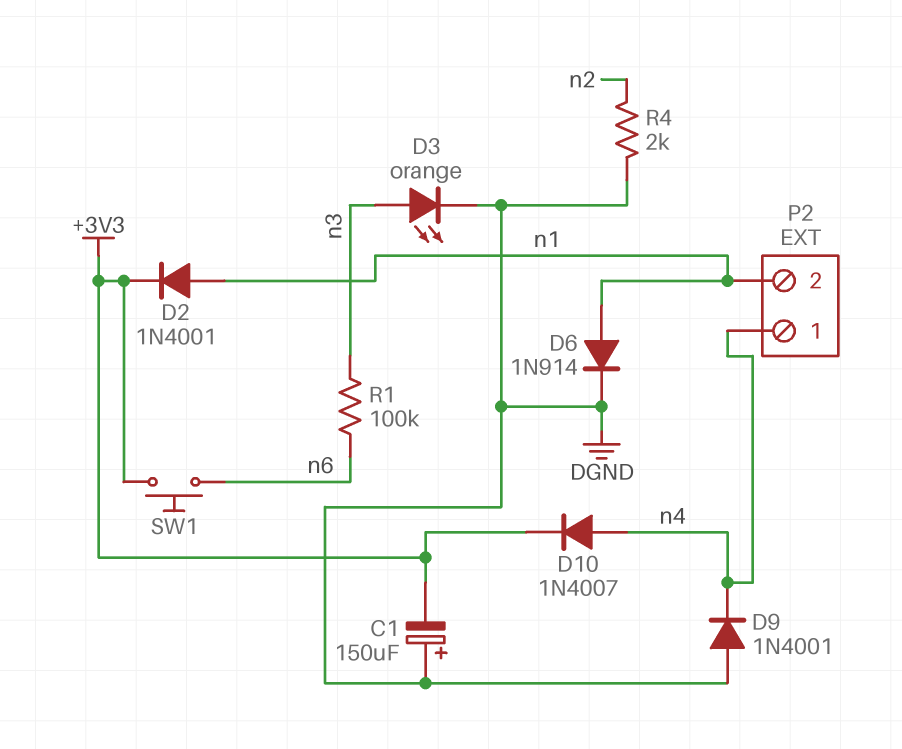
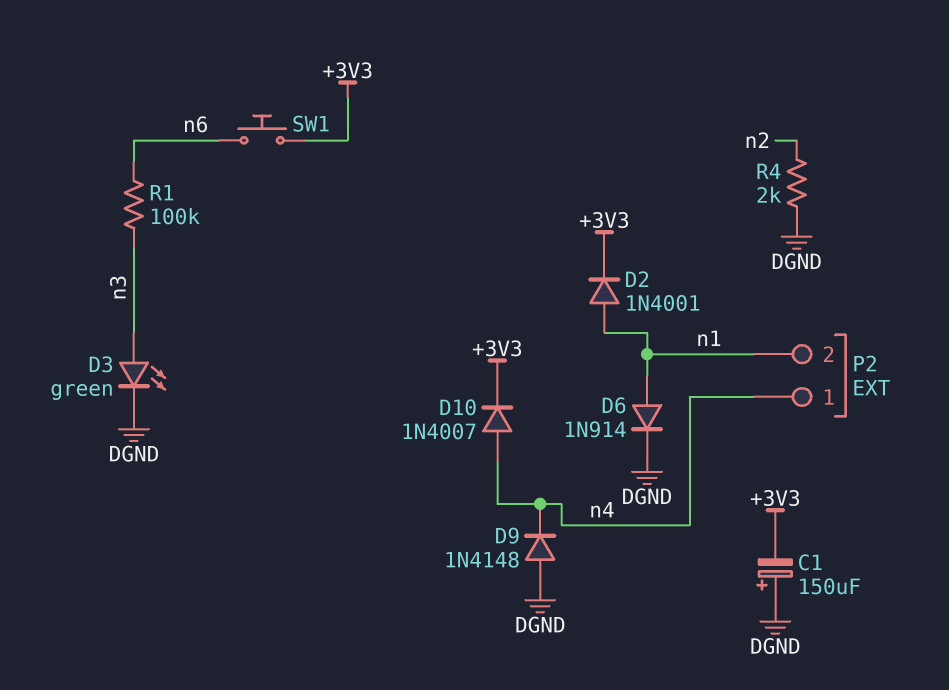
D3: LED orange (A n3, K DGND) -> LED green (A n3, K DGND)
D9: diode 1N4001 (A DGND, K n4) -> diode 1N4148 (A DGND, K n4)

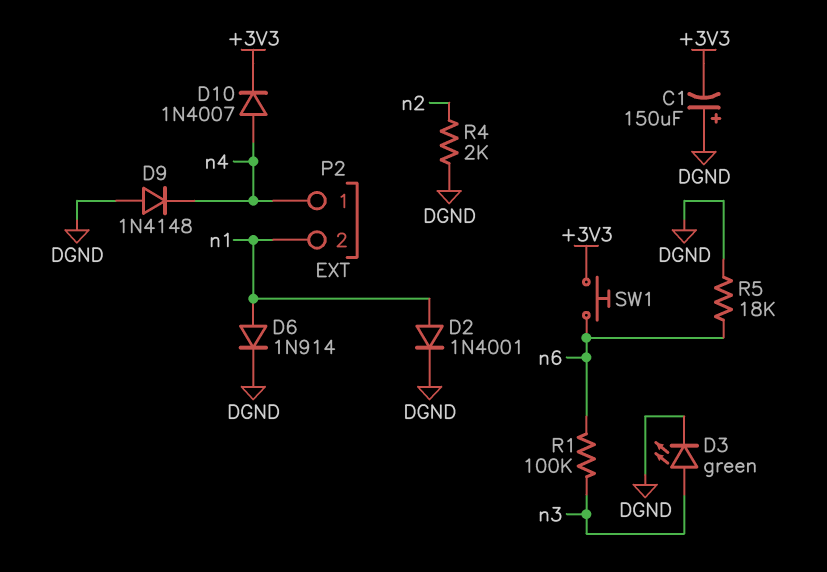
D2: diode 1N4001 (A n1, K +3V3) -> diode 1N4001 (A n1, K DGND)
R5: none -> 18k (DGND, n6)

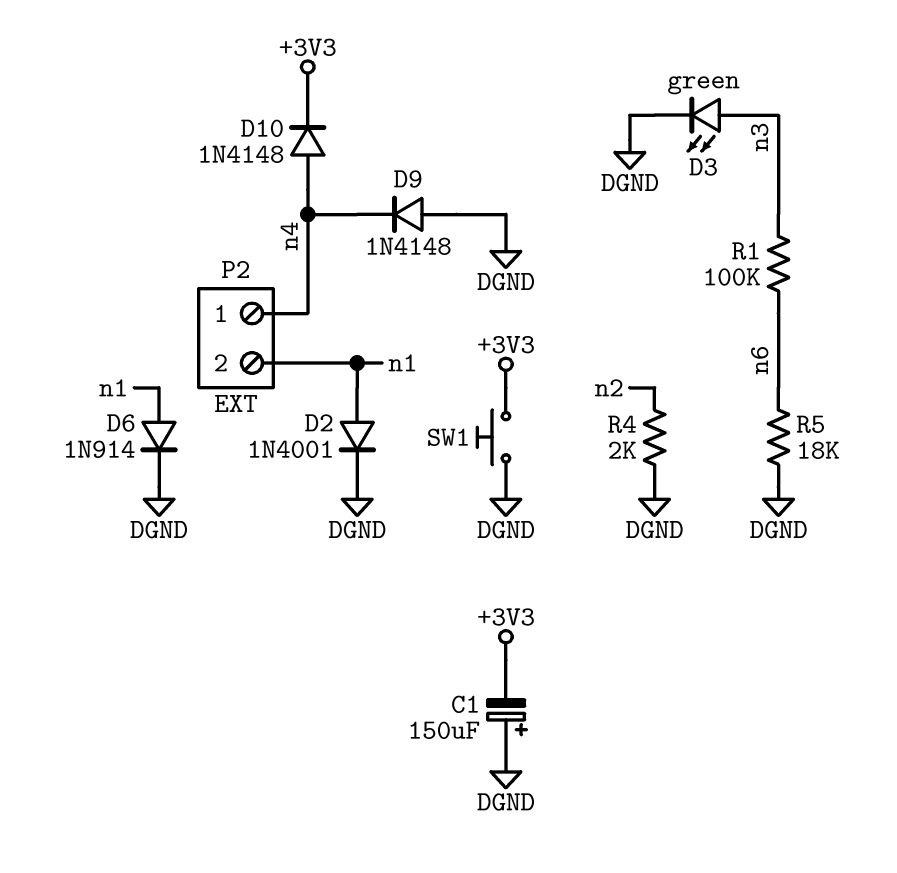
D10: diode 1N4007 (A n4, K +3V3) -> diode 1N4148 (A n4, K +3V3)
SW1: button (+3V3, n6) -> button (+3V3, DGND)

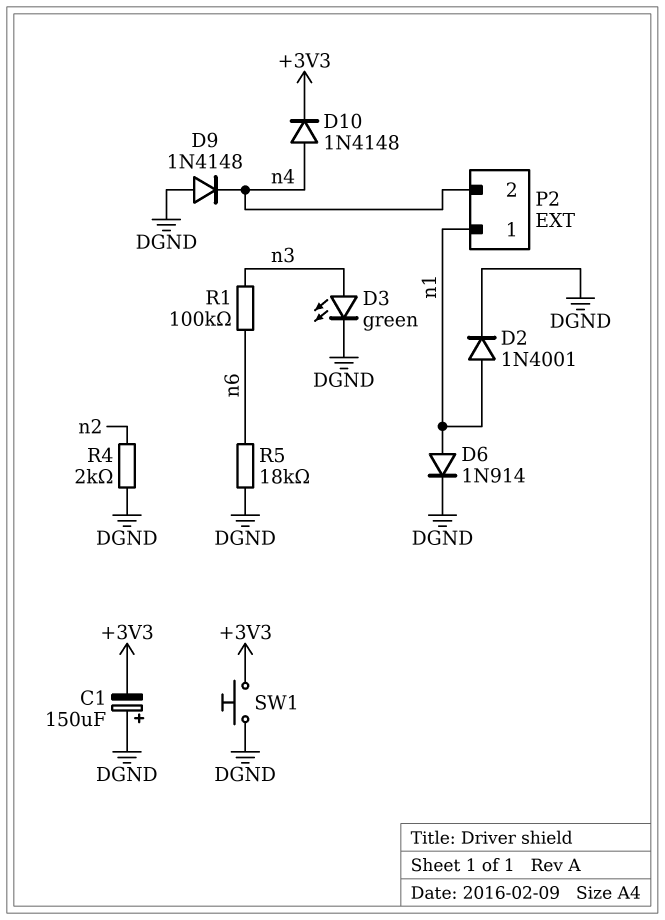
P2 pin 1: n4 -> n1
P2 pin 2: n1 -> n4

